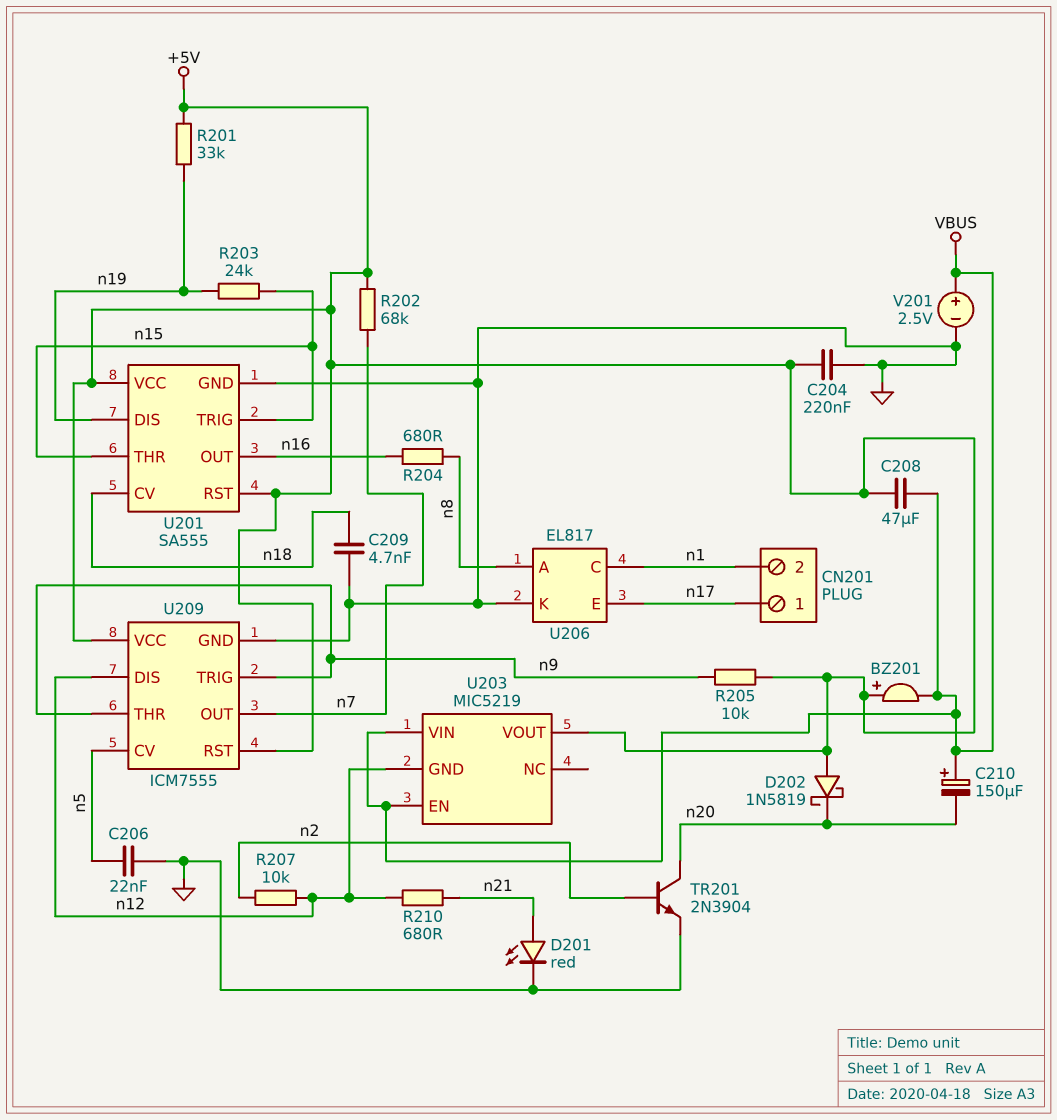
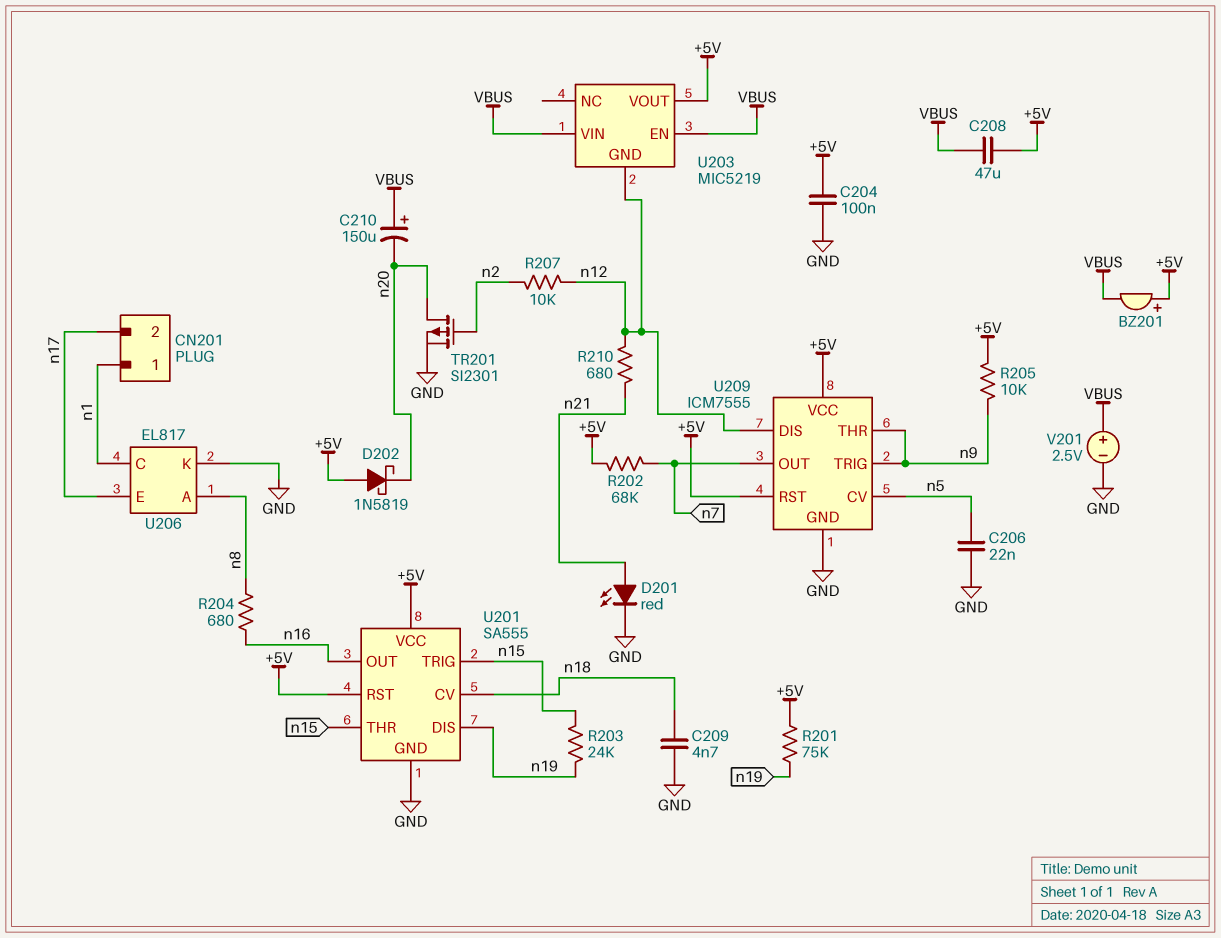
C204: 220nF (+5V, GND) -> 100nF (+5V, GND)
CN201 pin 1: n17 -> n1
CN201 pin 2: n1 -> n17
R201: 33k (+5V, n19) -> 75k (+5V, n19)
TR201: NPN 2N3904 (B n2, C n20, E GND) -> PMOS SI2301 (G n2, D n20, S GND)

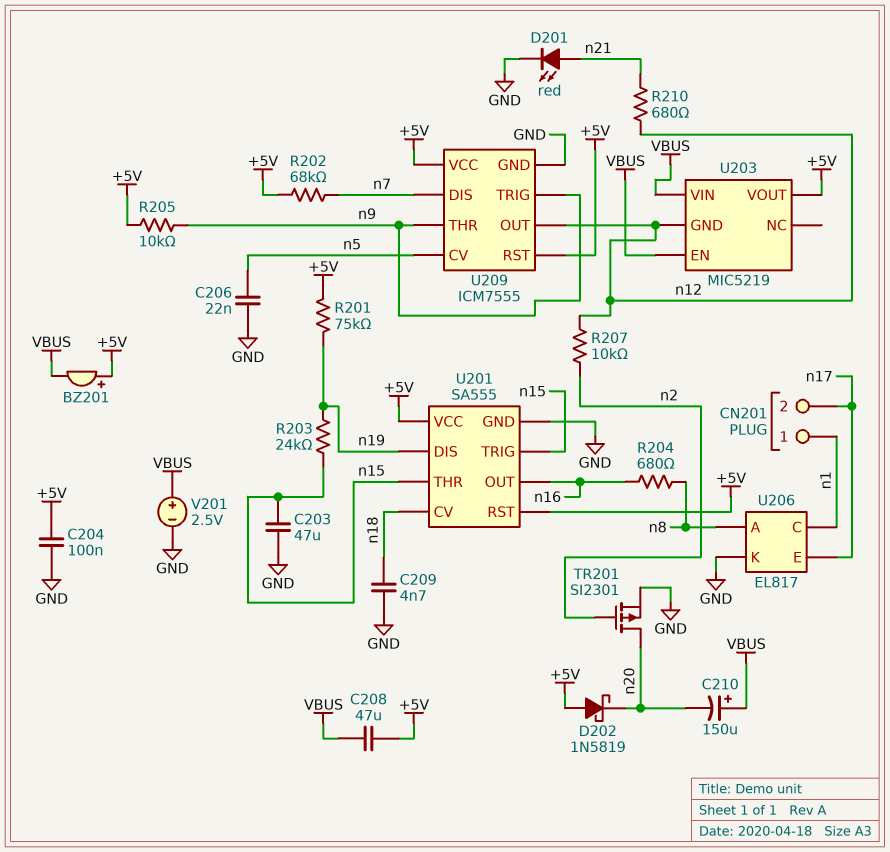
C203: none -> 47uF (GND, n15)
U209 pin DIS: n12 -> n7
U209 pin OUT: n7 -> n12

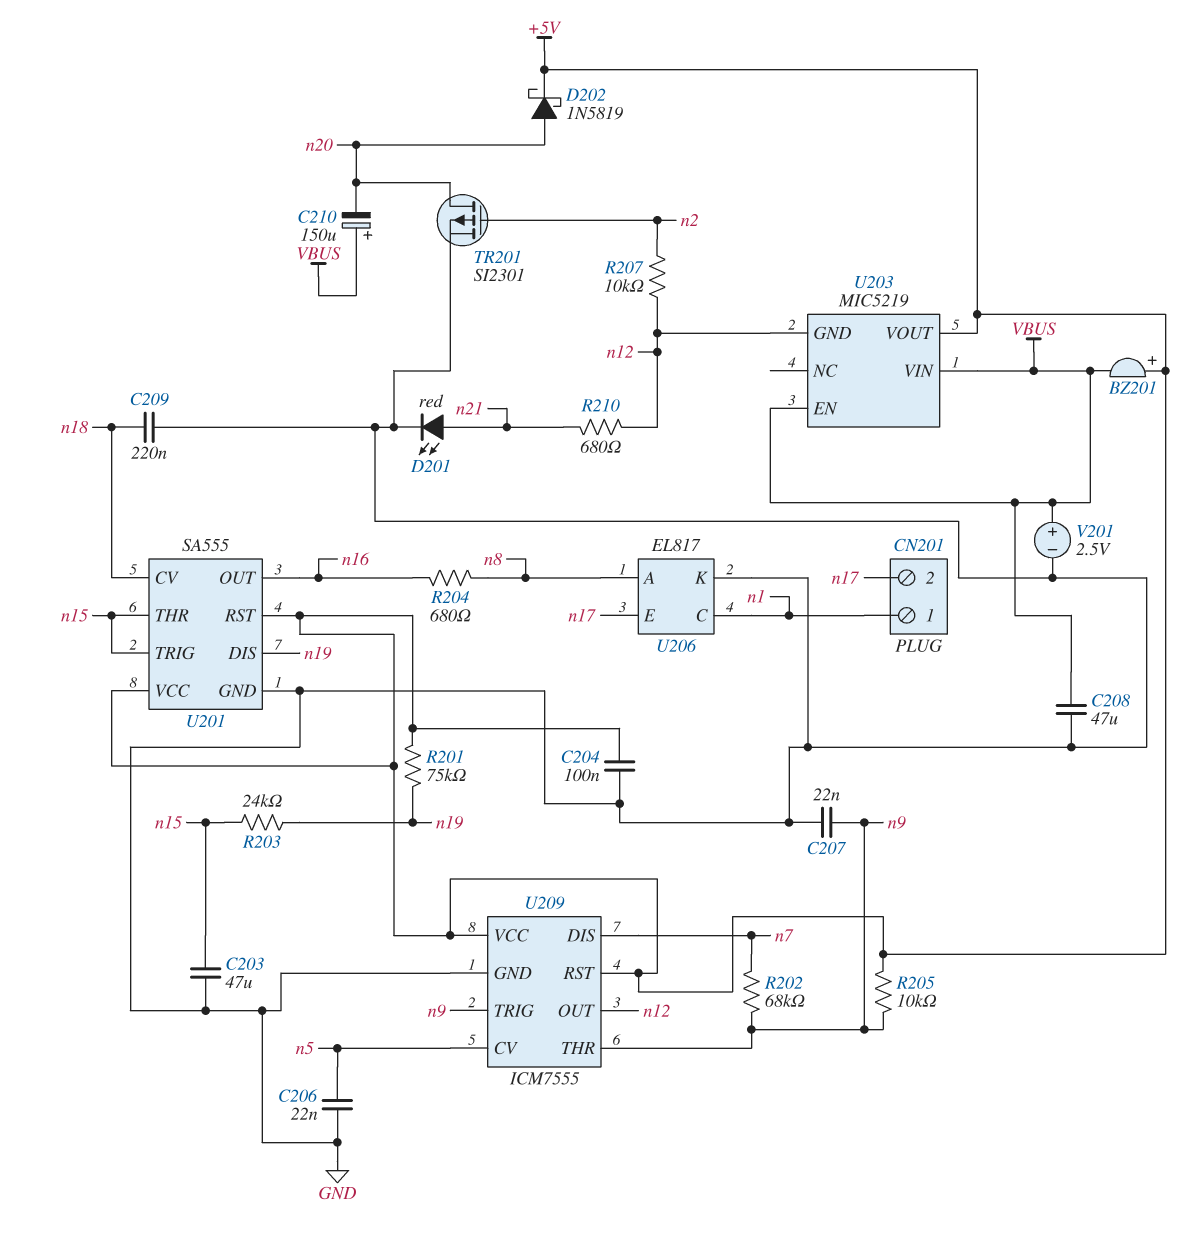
C207: none -> 22nF (GND, n9)
C208: 47uF (+5V, VBUS) -> 47uF (GND, VBUS)
C209: 4.7nF (GND, n18) -> 220nF (GND, n18)
D202: schottky 1N5819 (A +5V, K n20) -> schottky 1N5819 (A n20, K +5V)
R202: 68k (+5V, n7) -> 68k (n7, n9)

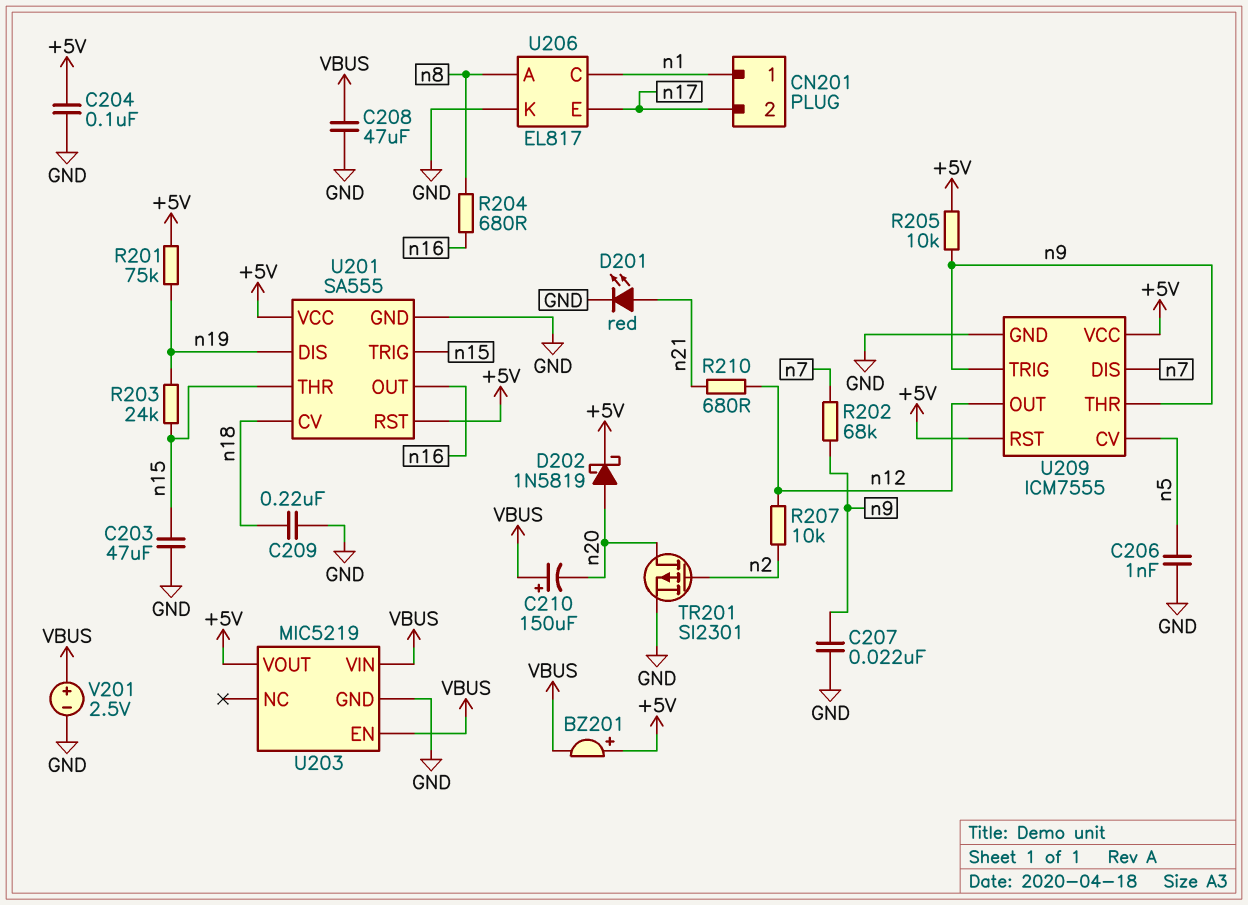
C206: 22nF (GND, n5) -> 1nF (GND, n5)
U203 pin GND: n12 -> GND

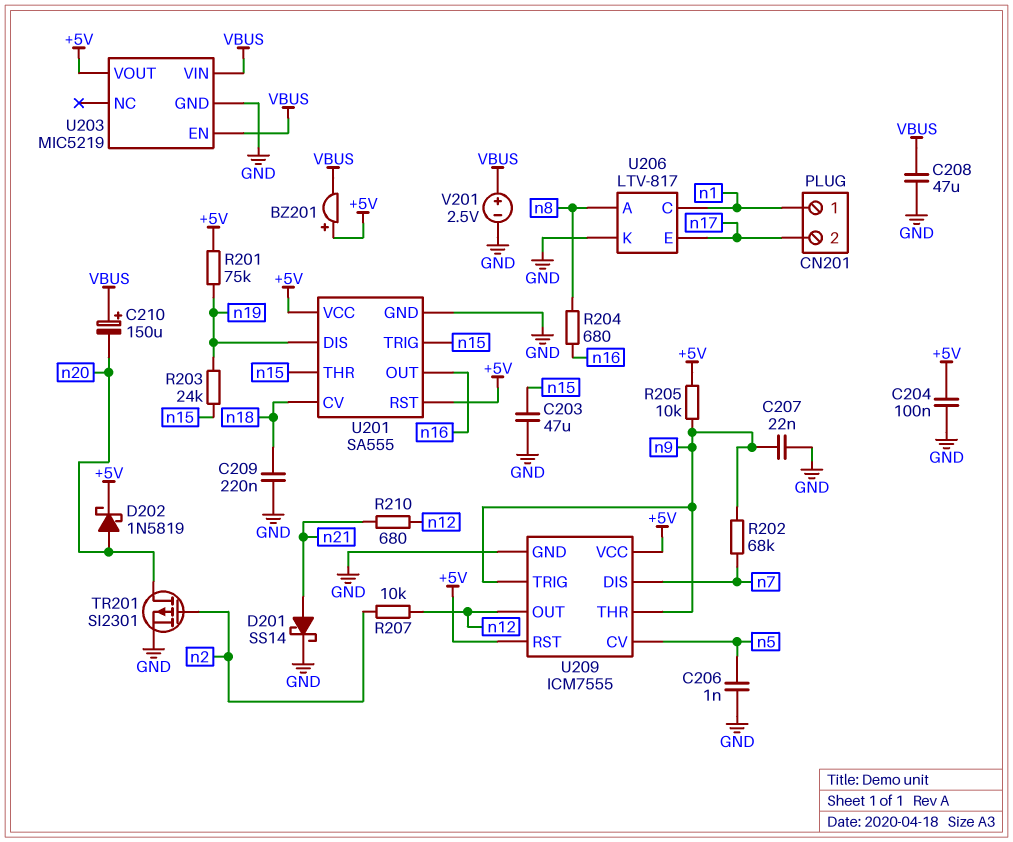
D201: LED red (A n21, K GND) -> schottky SS14 (A n21, K GND)
U206: EL817 -> LTV-817

